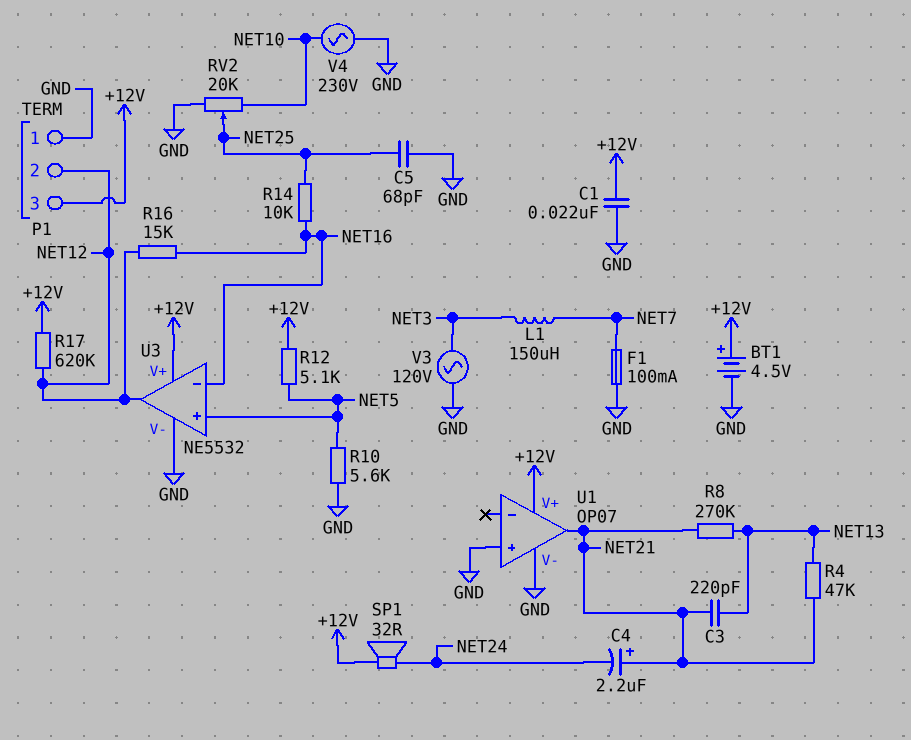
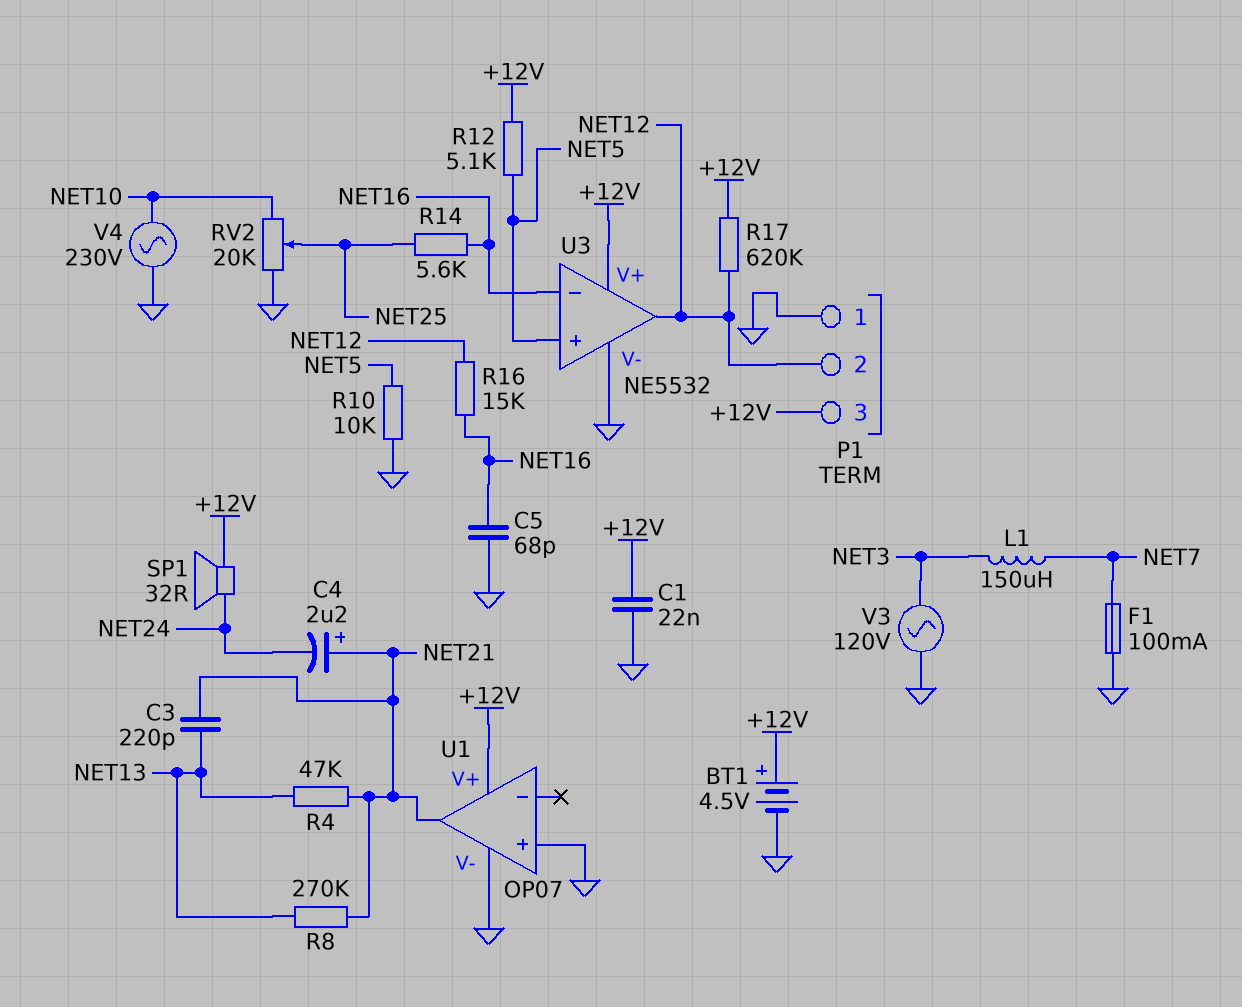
C5: 68pF (GND, NET25) -> 68pF (GND, NET16)
R10: 5.6k (GND, NET5) -> 10k (GND, NET5)
R14: 10k (NET16, NET25) -> 5.6k (NET16, NET25)

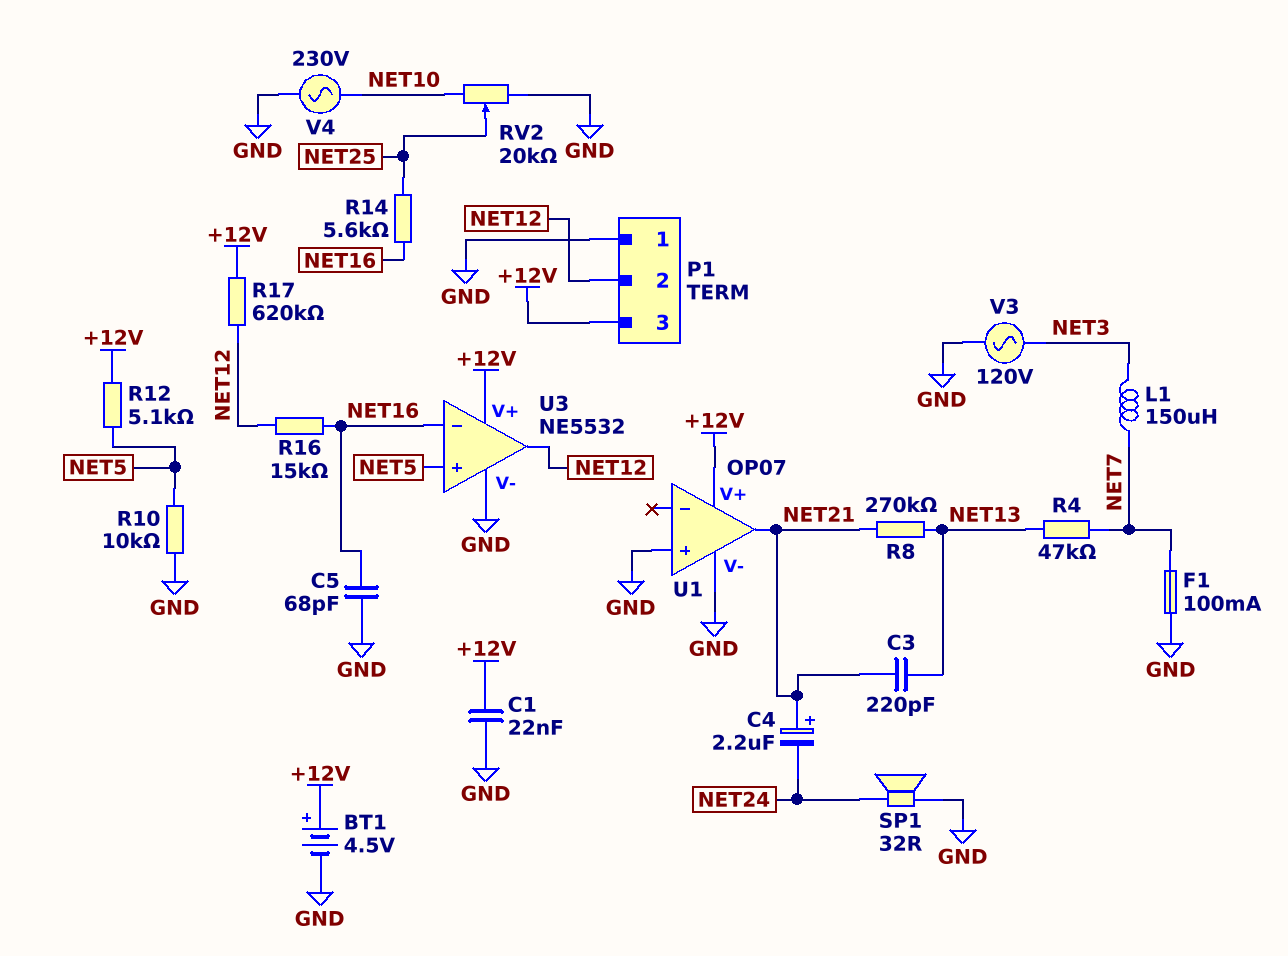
R4: 47k (NET13, NET21) -> 47k (NET7, NET13)
SP1: speaker 32R (+12V, NET24) -> speaker 32R (GND, NET24)

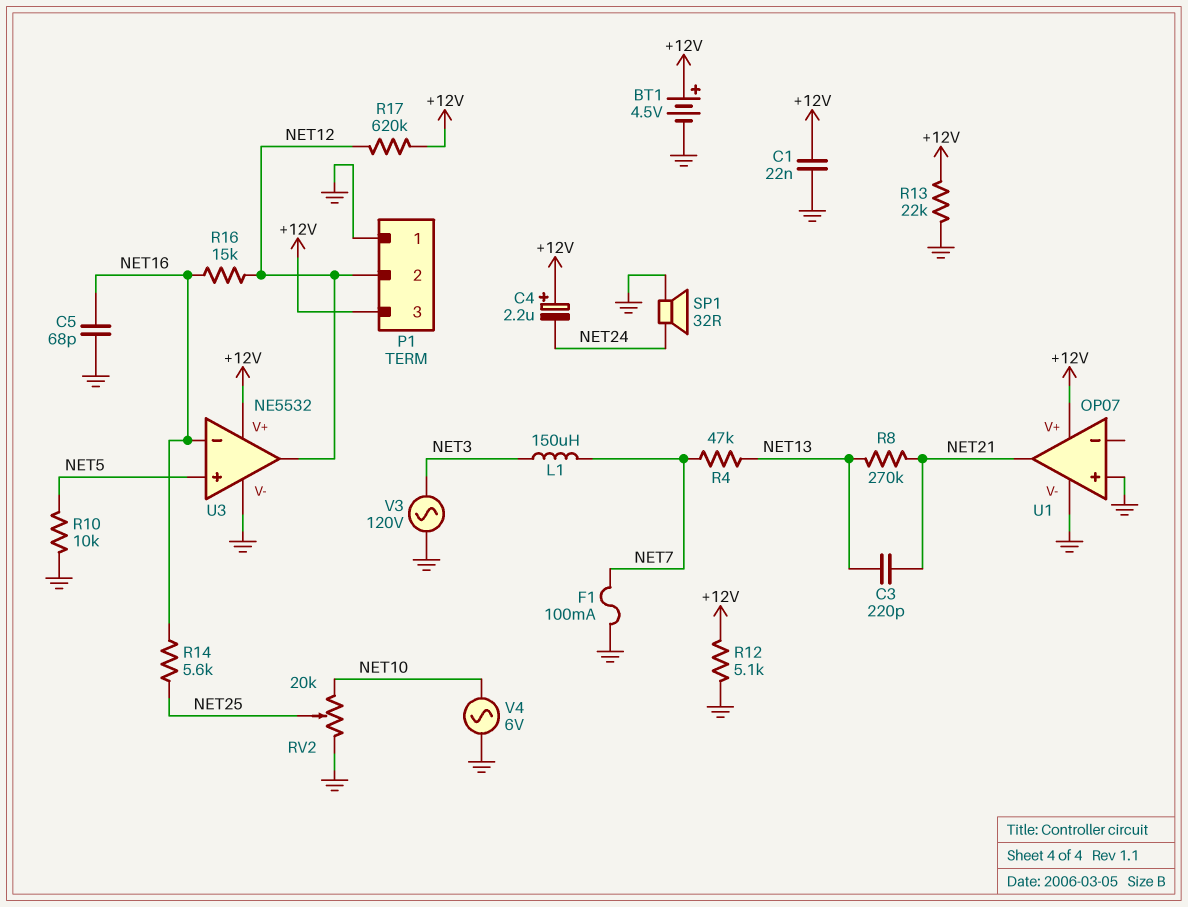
C4: 2.2uF (plus NET21, minus NET24) -> 2.2uF (plus +12V, minus NET24)
R12: 5.1k (+12V, NET5) -> 5.1k (+12V, GND)
R13: none -> 22k (+12V, GND)
V4: AC 230V (GND, NET10) -> AC 6V (GND, NET10)

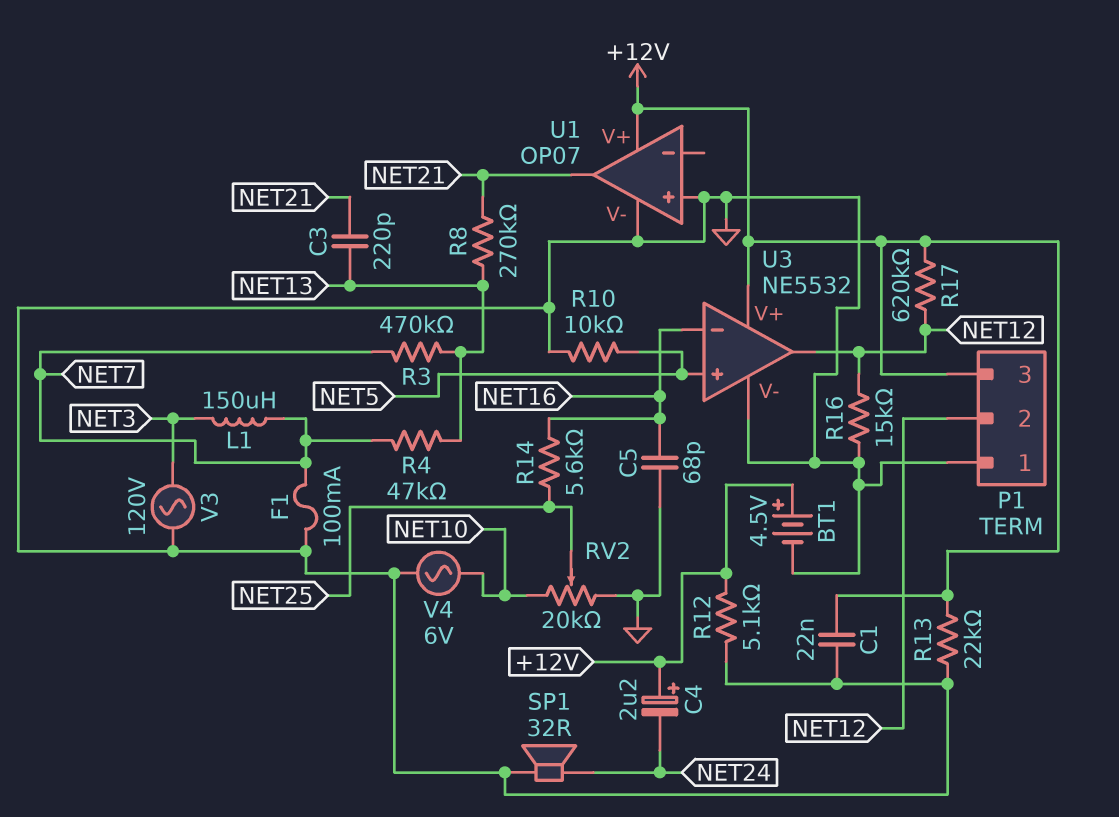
R3: none -> 470k (NET7, NET13)
R16: 15k (NET12, NET16) -> 15k (GND, NET12)

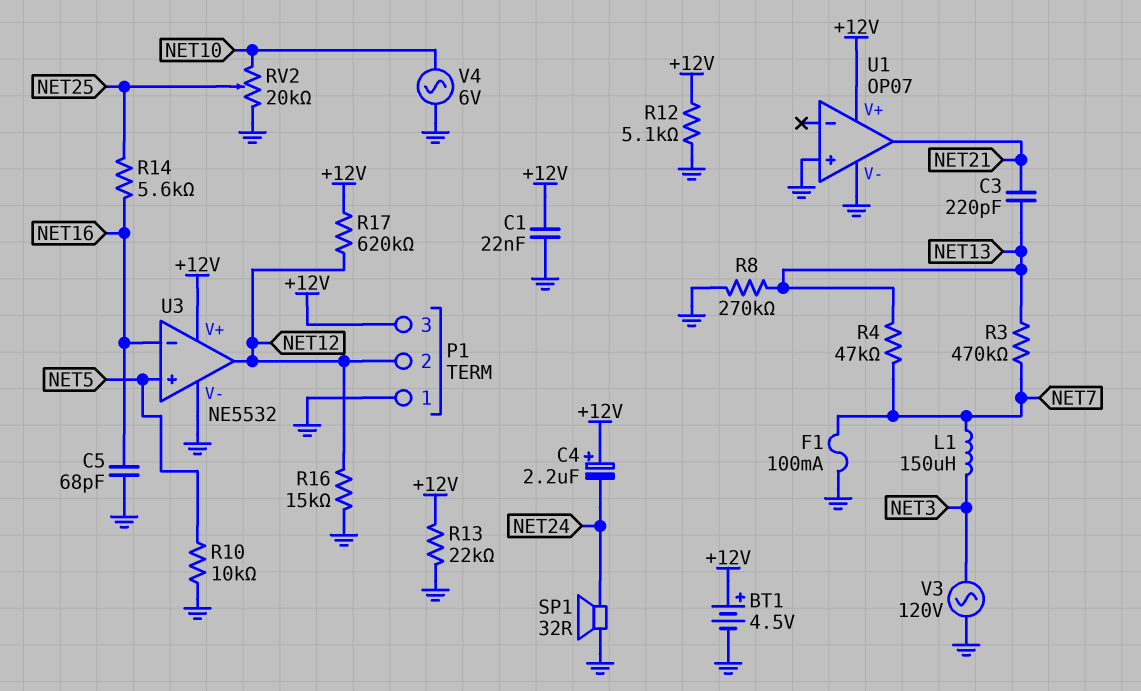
R8: 270k (NET13, NET21) -> 270k (GND, NET13)

